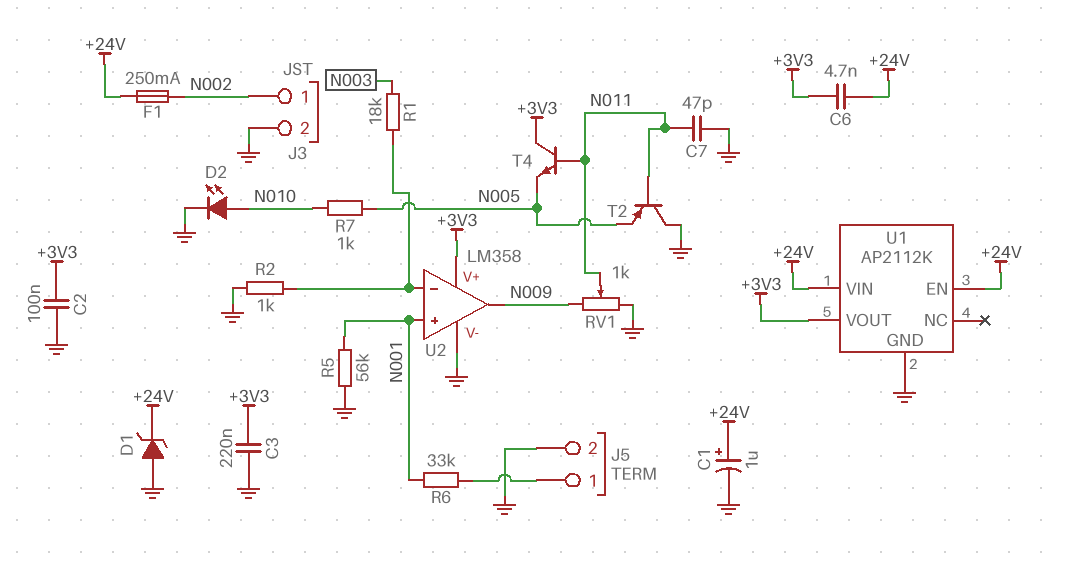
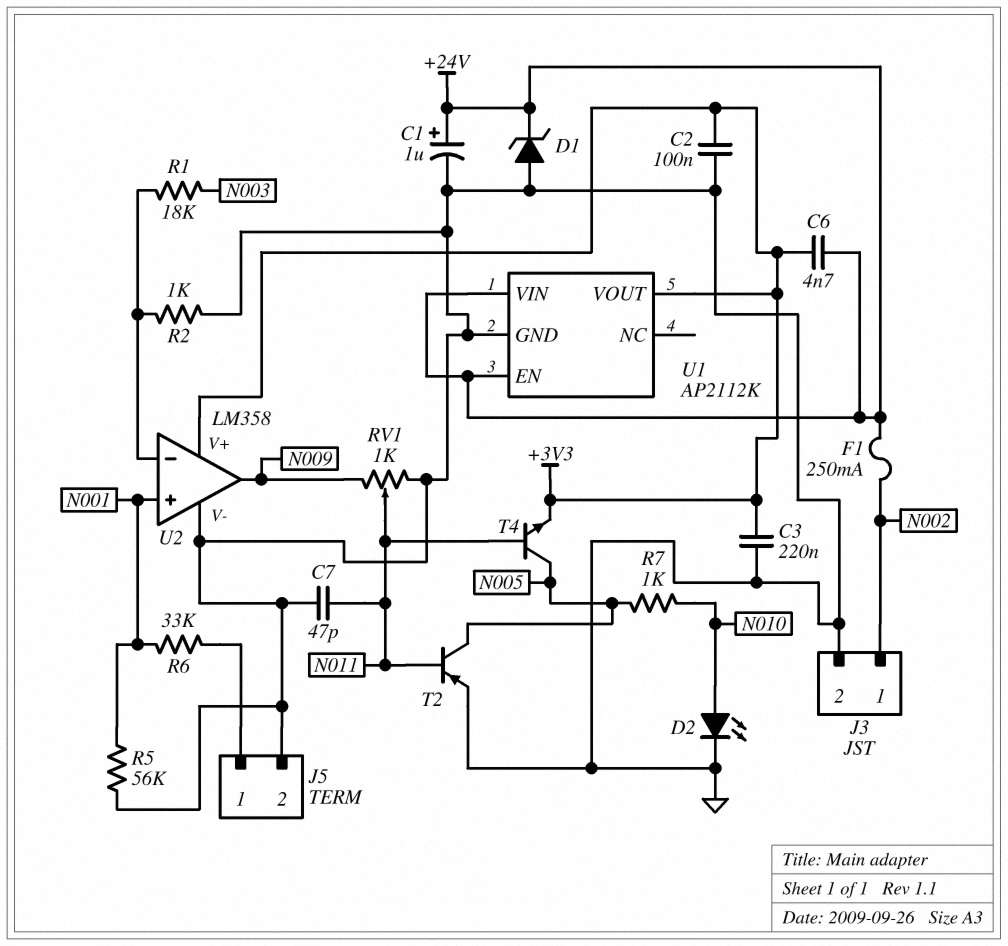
T2: PNP (B N011, C GND, E N005) -> PNP (B N011, C N005, E GND)
T4: NPN (B N011, C +3V3, E N005) -> NPN (B N011, C N005, E +3V3)

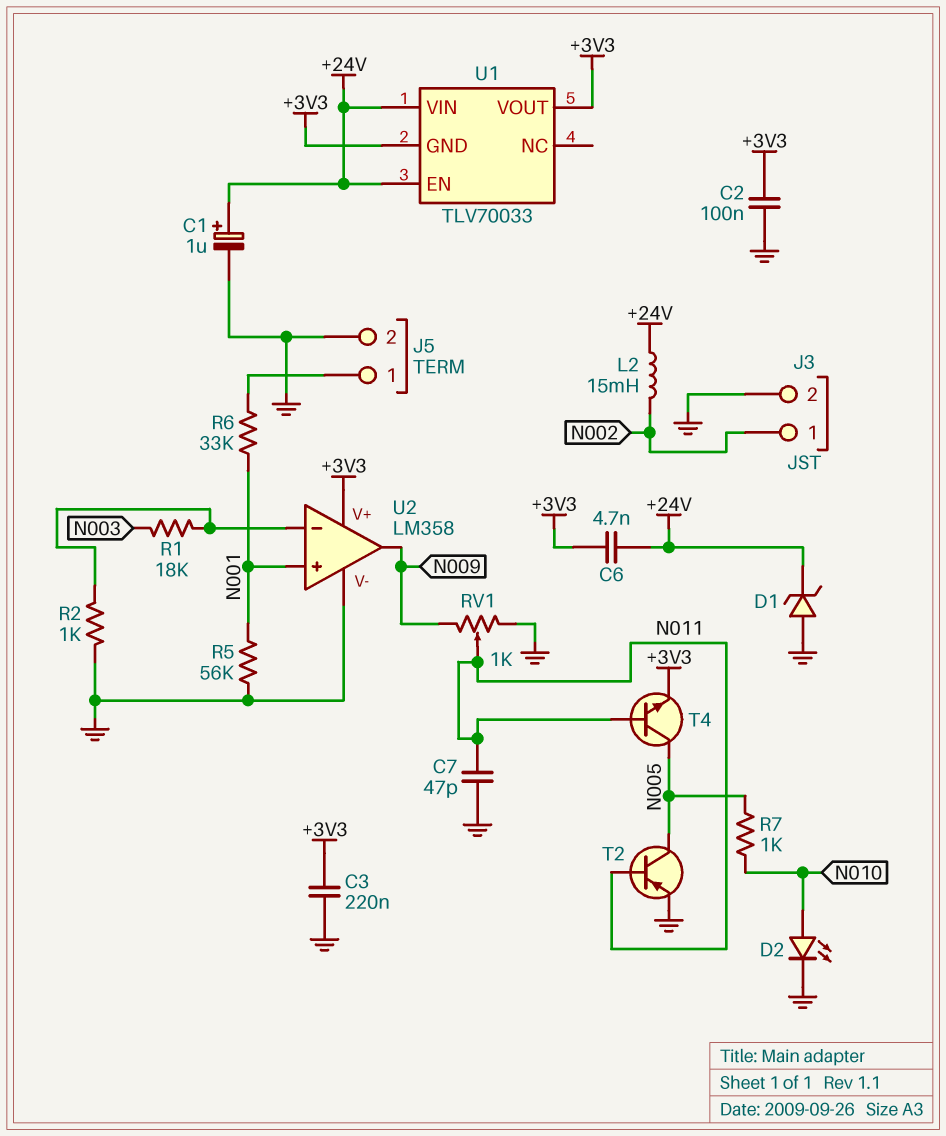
F1: 250mA (+24V, N002) -> none
L2: none -> 15mH (+24V, N002)
U1: AP2112K -> TLV70033
U1 pin GND: GND -> +3V3

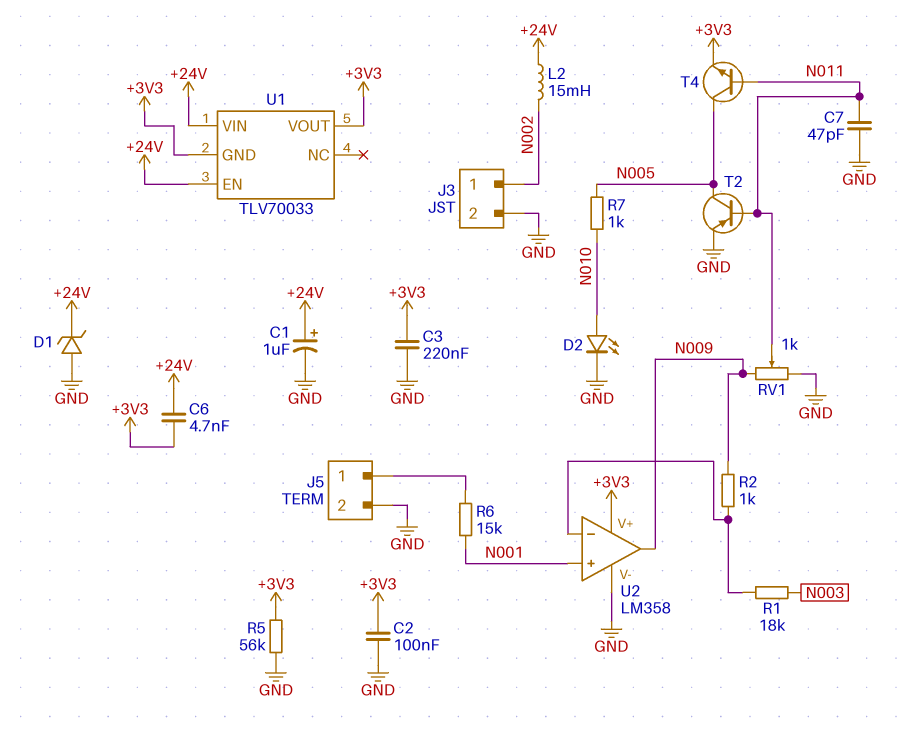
R2: 1k (GND, U2/in-) -> 1k (N009, U2/in-)
R5: 56k (GND, N001) -> 56k (+3V3, GND)
R6: 33k (J5/1, N001) -> 15k (J5/1, N001)

